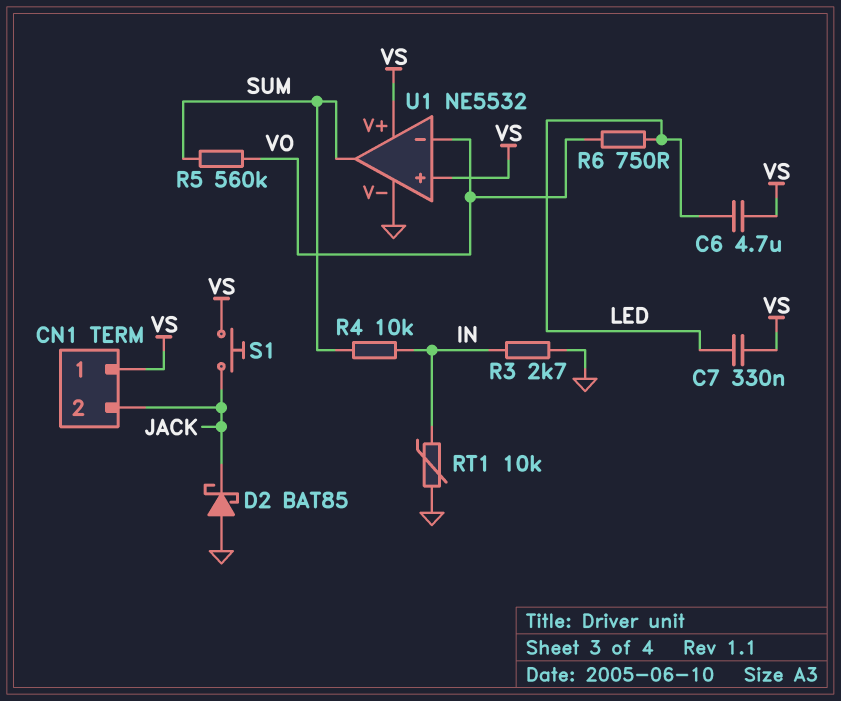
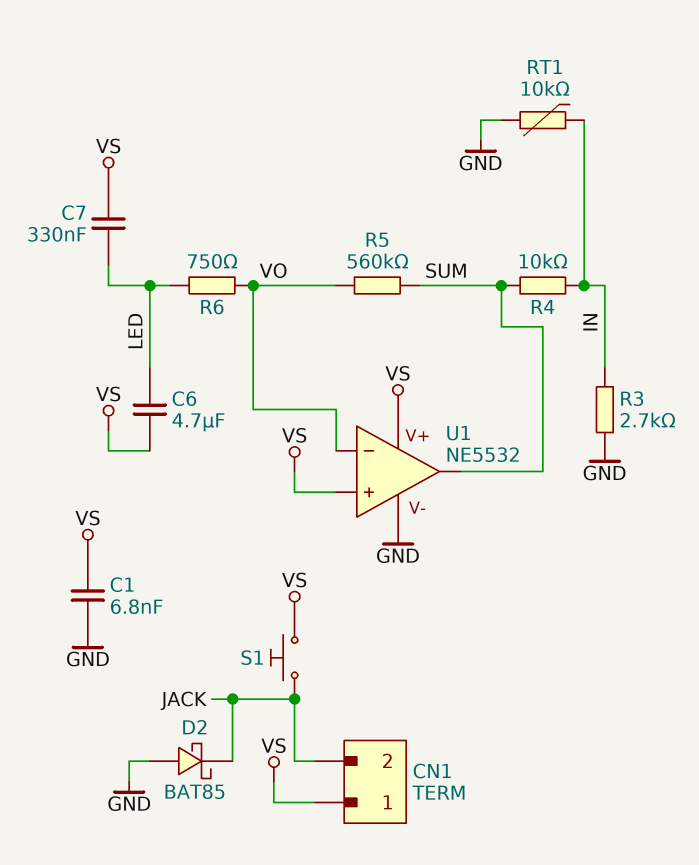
C1: none -> 6.8nF (GND, VS)

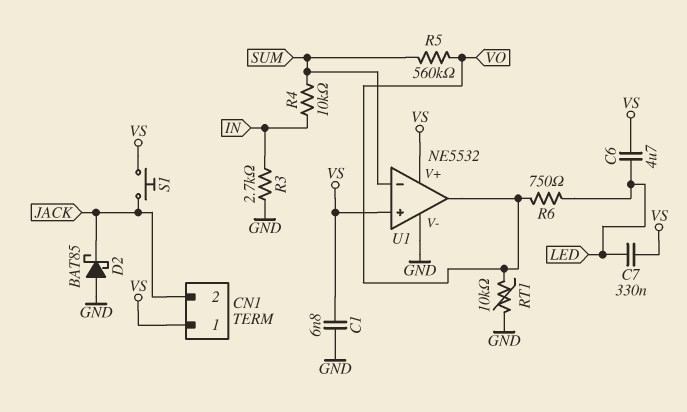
RT1: 10k (GND, IN) -> 10k (GND, VO)
U1 pin in-: VO -> SUM
U1 pin out: SUM -> VO

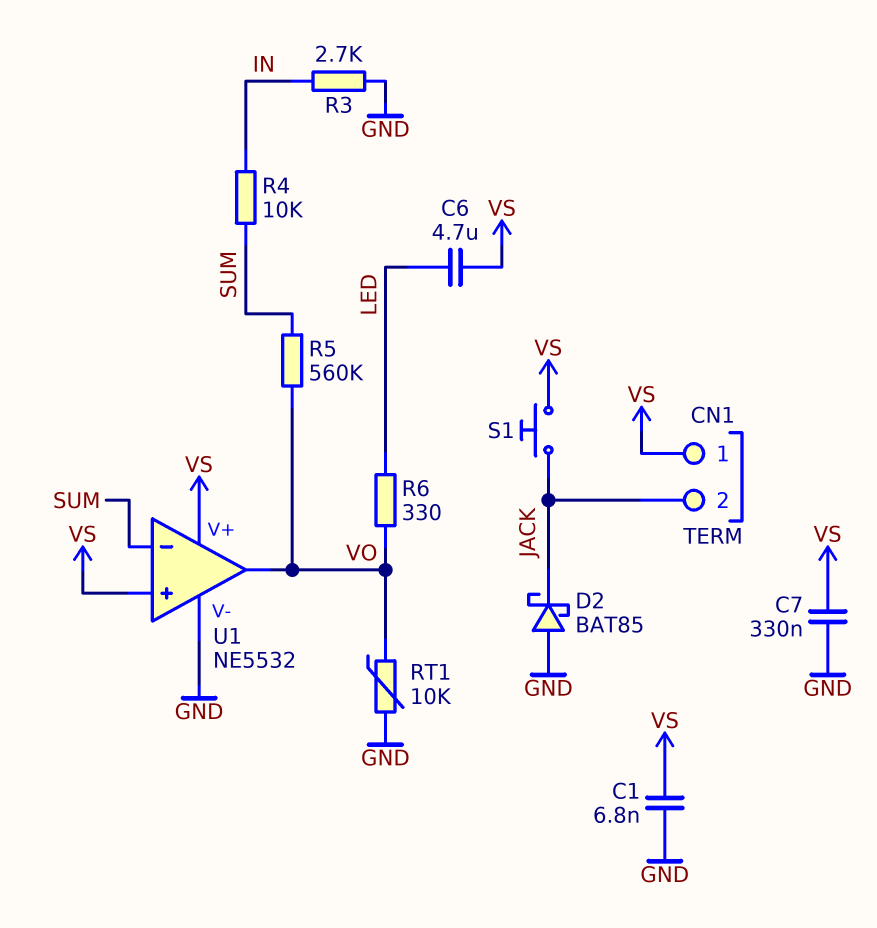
C7: 330nF (LED, VS) -> 330nF (GND, VS)
R6: 750 (LED, VO) -> 330 (LED, VO)

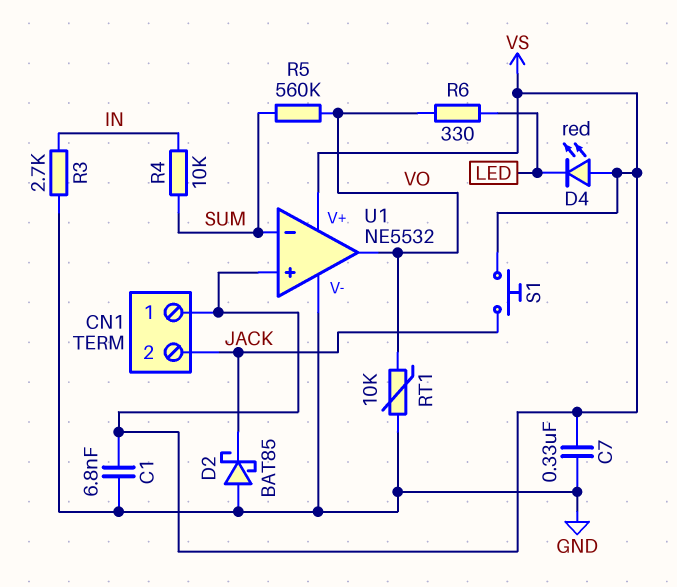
C6: 4.7uF (LED, VS) -> none
D4: none -> LED red (A VS, K LED)

